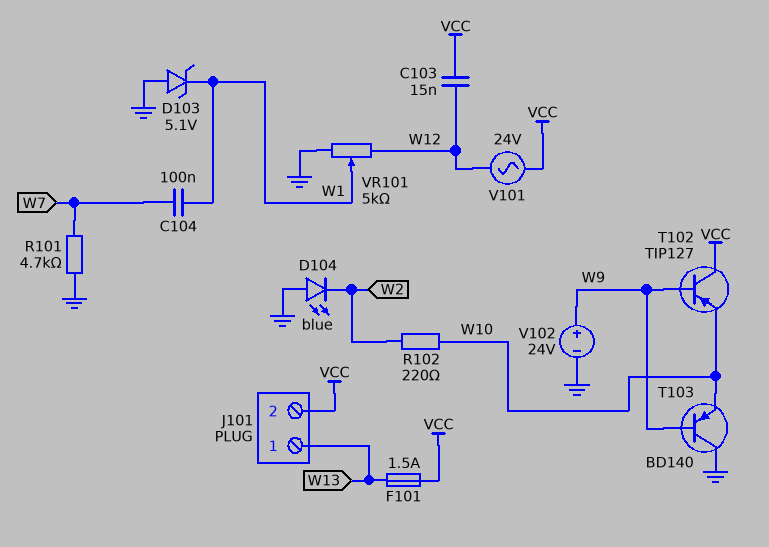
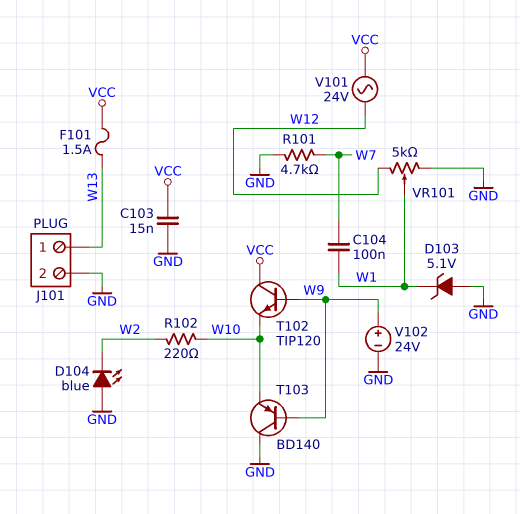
C103: 15nF (VCC, W12) -> 15nF (GND, VCC)
J101 pin 2: VCC -> GND
T102: PNP TIP127 (B W9, C VCC, E W10) -> NPN TIP120 (B W9, C VCC, E W10)

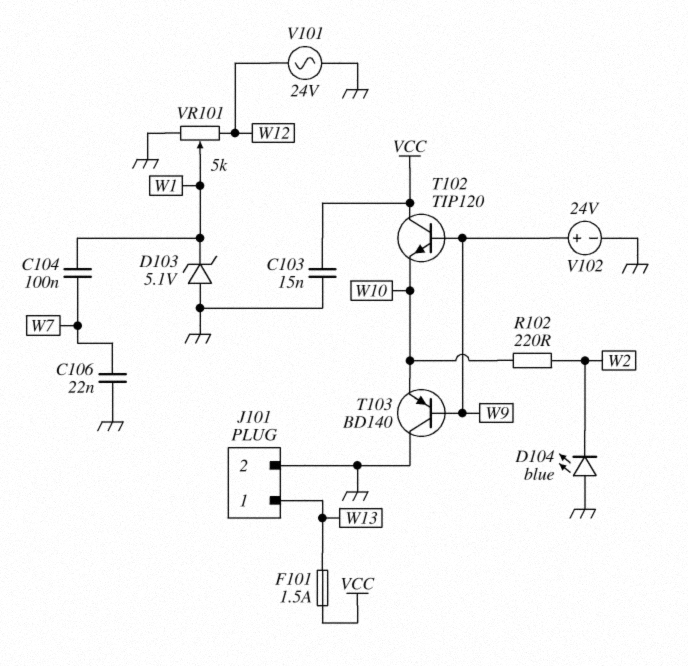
C106: none -> 22nF (GND, W7)
R101: 4.7k (GND, W7) -> none
V101: AC 24V (VCC, W12) -> AC 24V (GND, W12)

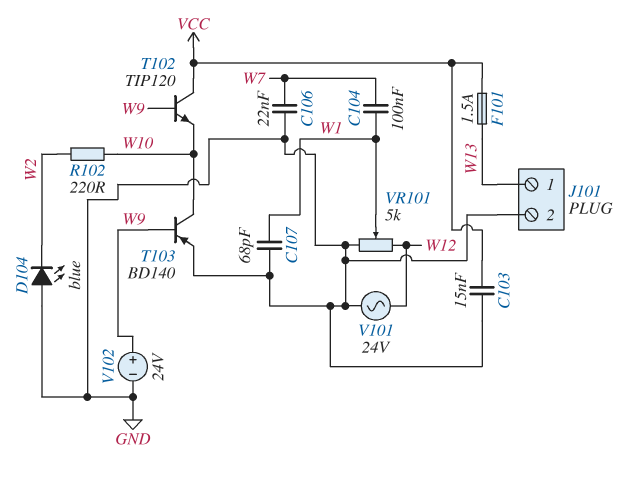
C107: none -> 68pF (GND, W1)
D103: zener 5.1V (A GND, K W1) -> none
T103: PNP BD140 (B W9, C GND, E W10) -> PNP BD140 (B W9, C W10, E GND)

